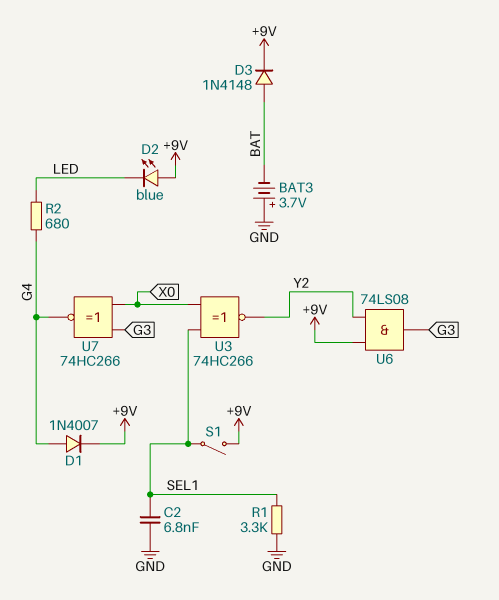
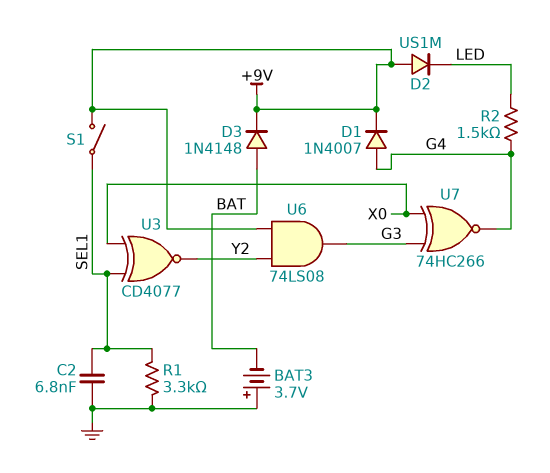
D2: LED blue (A +9V, K LED) -> diode US1M (A +9V, K LED)
R2: 680 (G4, LED) -> 1.5k (G4, LED)
U3: XNOR 74HC266 (in SEL1, in X0, out Y2) -> XNOR CD4077 (in SEL1, in X0, out Y2)

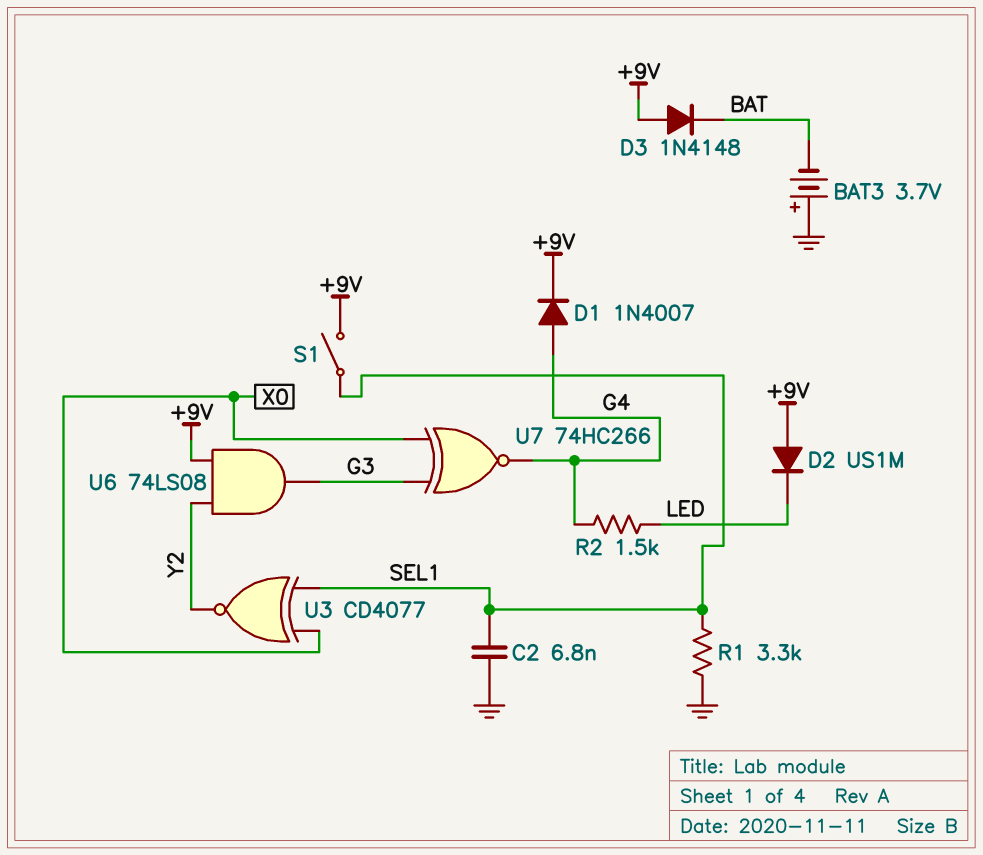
D3: diode 1N4148 (A BAT, K +9V) -> diode 1N4148 (A +9V, K BAT)

